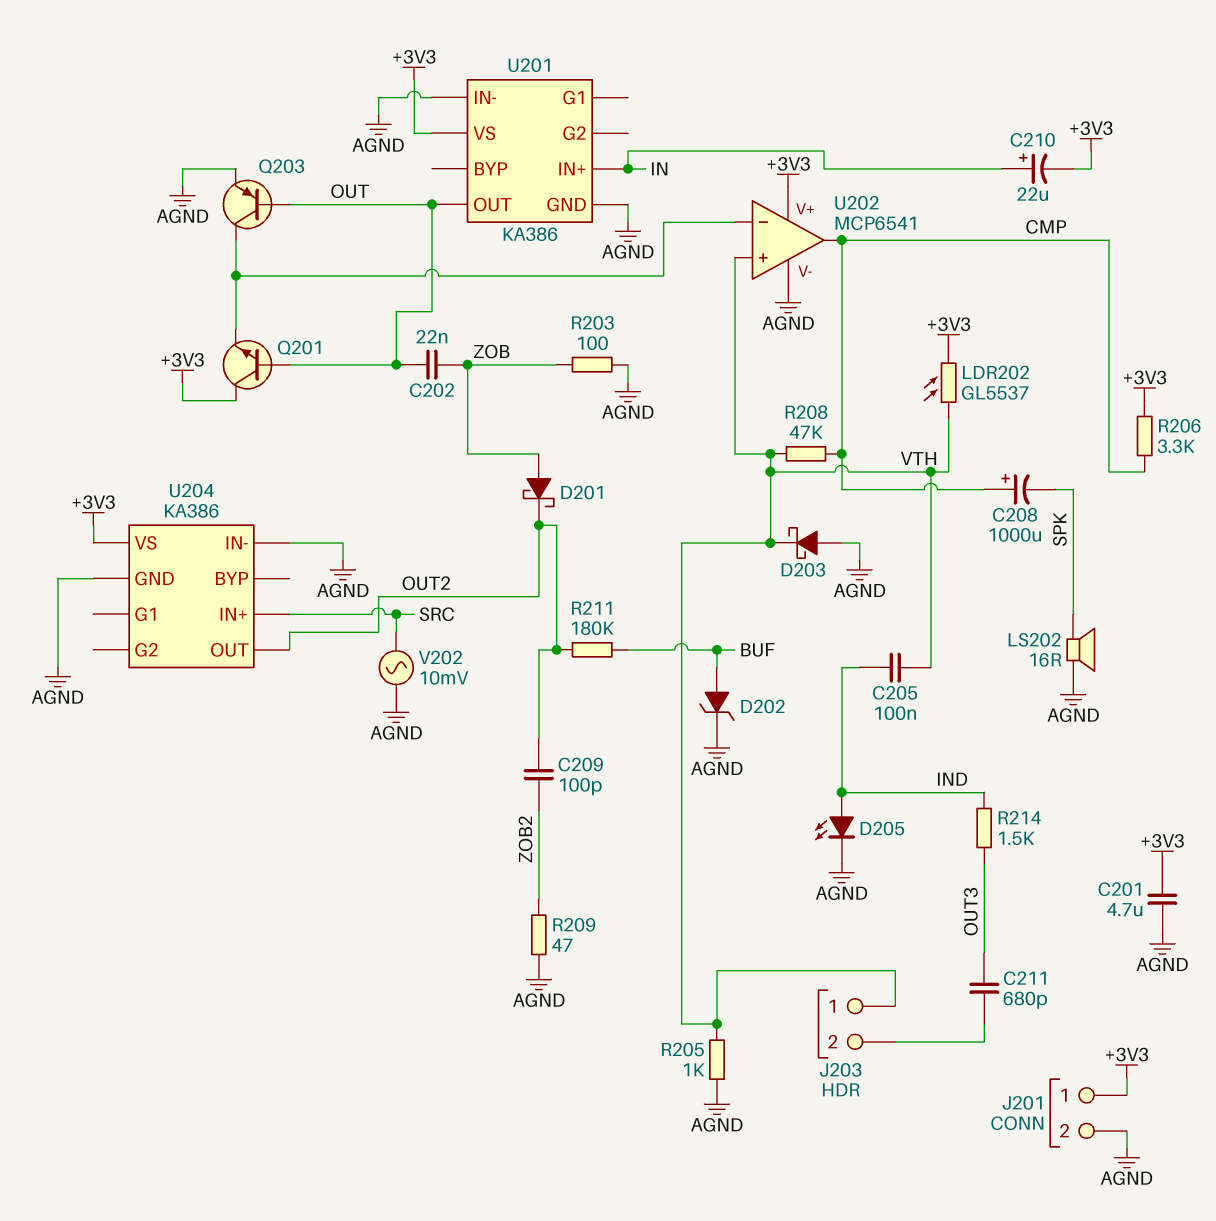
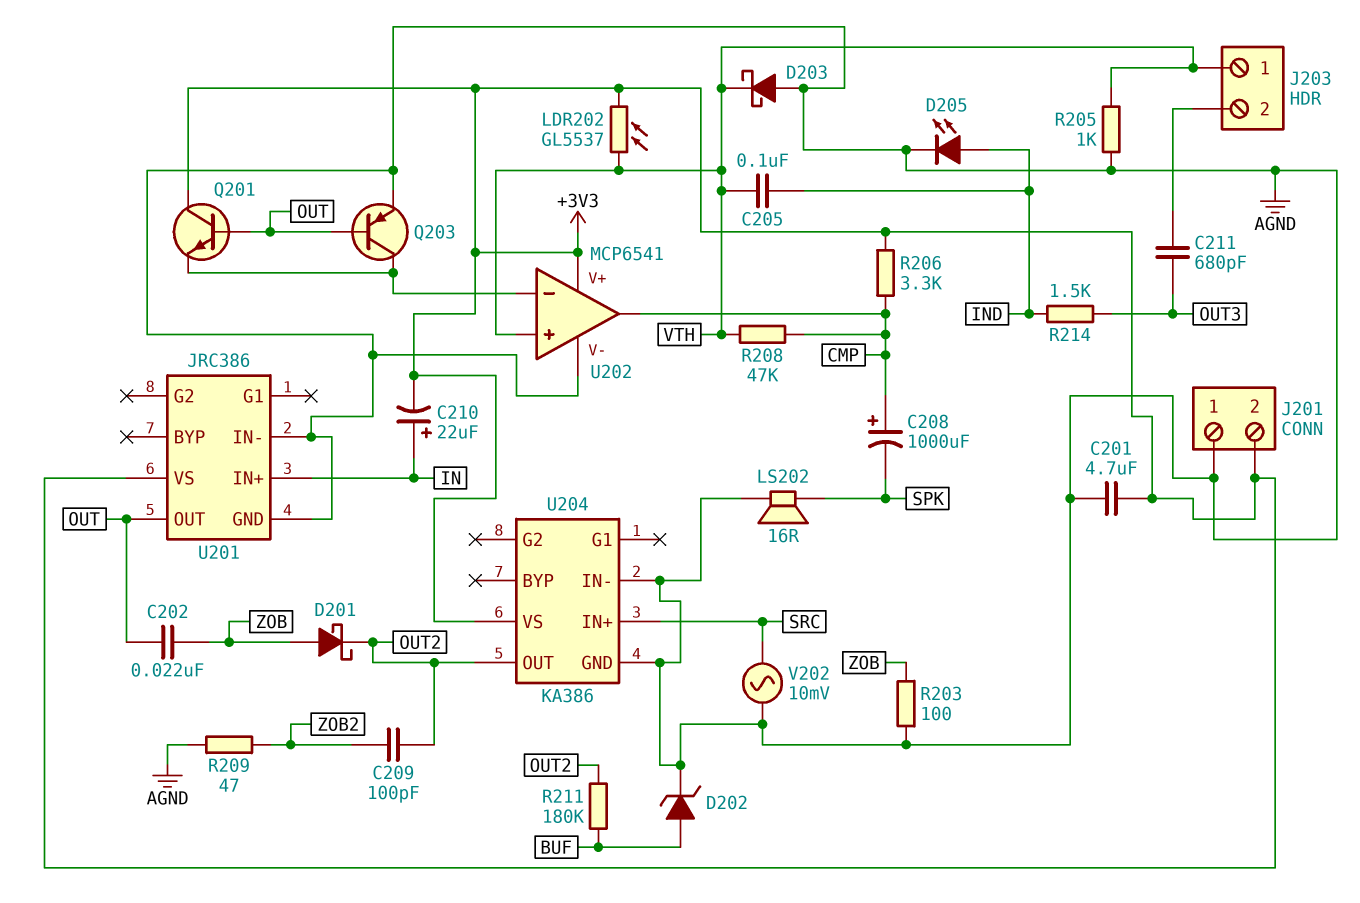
J201 pin 1: +3V3 -> AGND
J201 pin 2: AGND -> +3V3
U201: KA386 -> JRC386

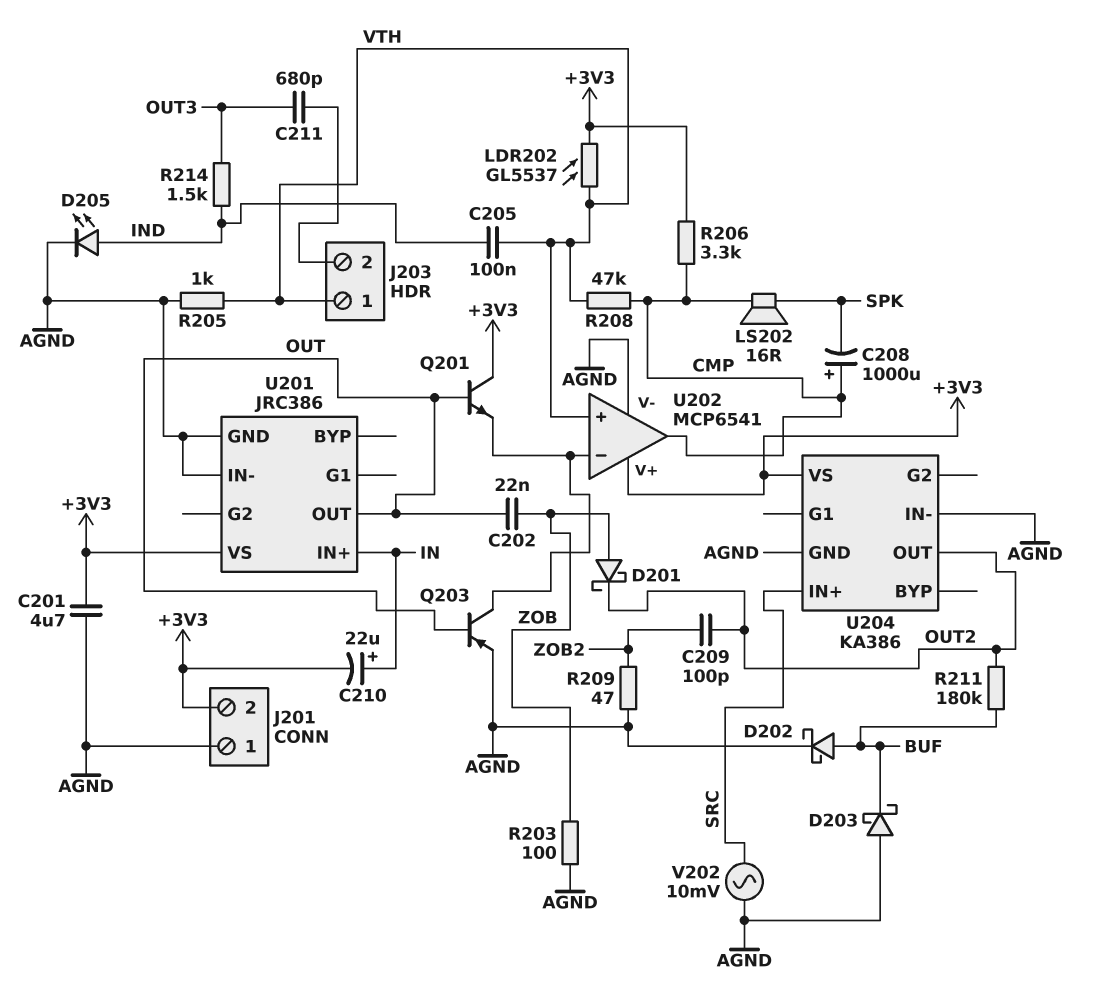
D202: zener (A BUF, K AGND) -> schottky (A BUF, K AGND)
D203: schottky (A AGND, K VTH) -> schottky (A AGND, K BUF)
LS202: speaker 16R (AGND, SPK) -> speaker 16R (CMP, SPK)

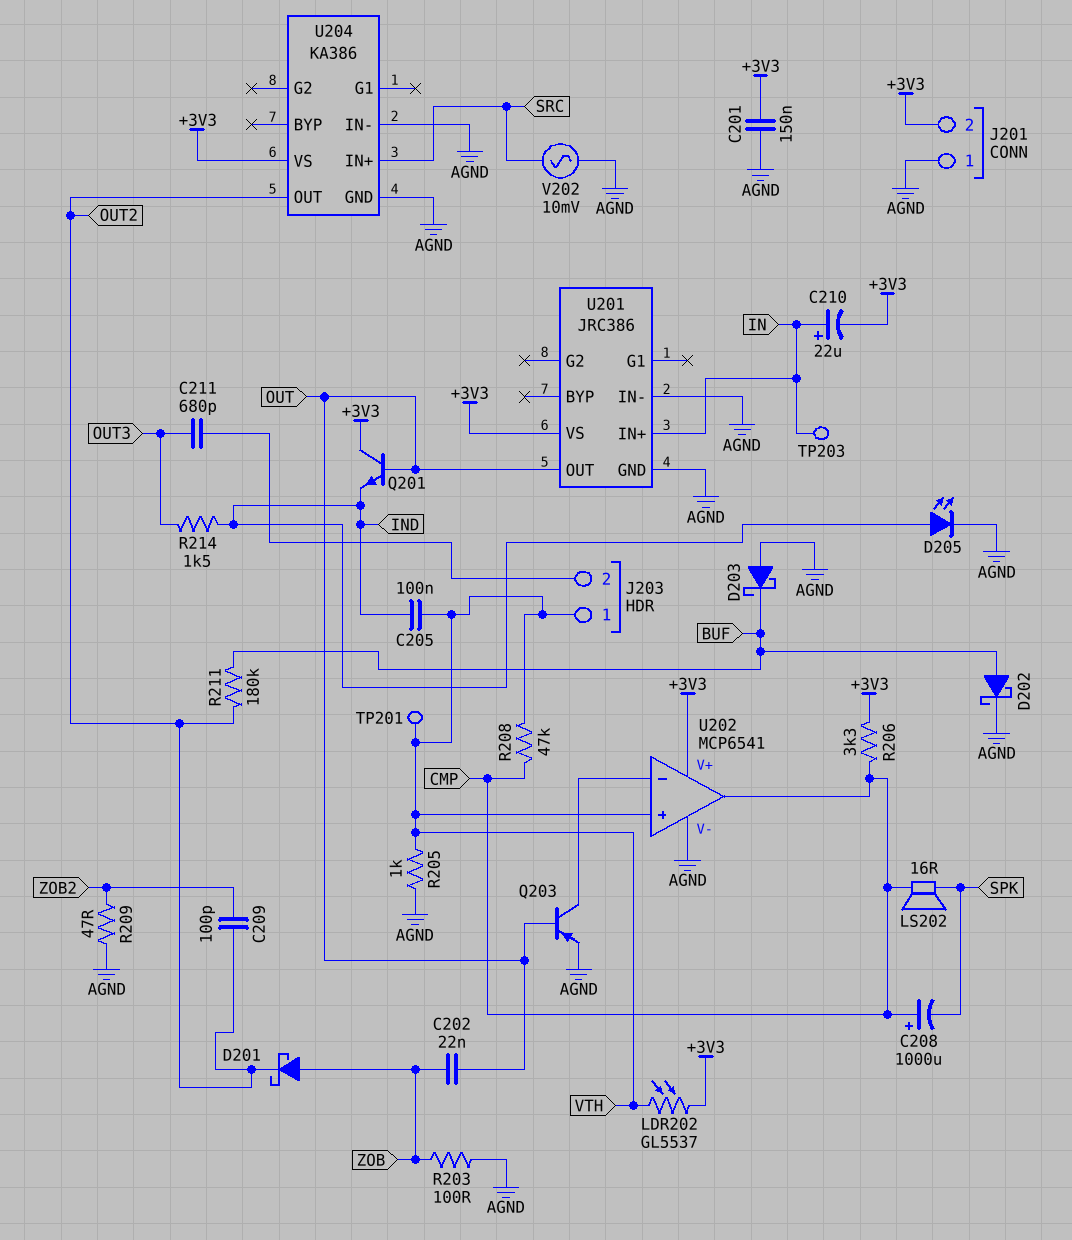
C201: 4.7uF (+3V3, AGND) -> 150nF (+3V3, AGND)
Q201: NPN (B OUT, C +3V3, E U202/in-) -> NPN (B OUT, C +3V3, E IND)
TP201: none -> test point (VTH)
TP203: none -> test point (IN)

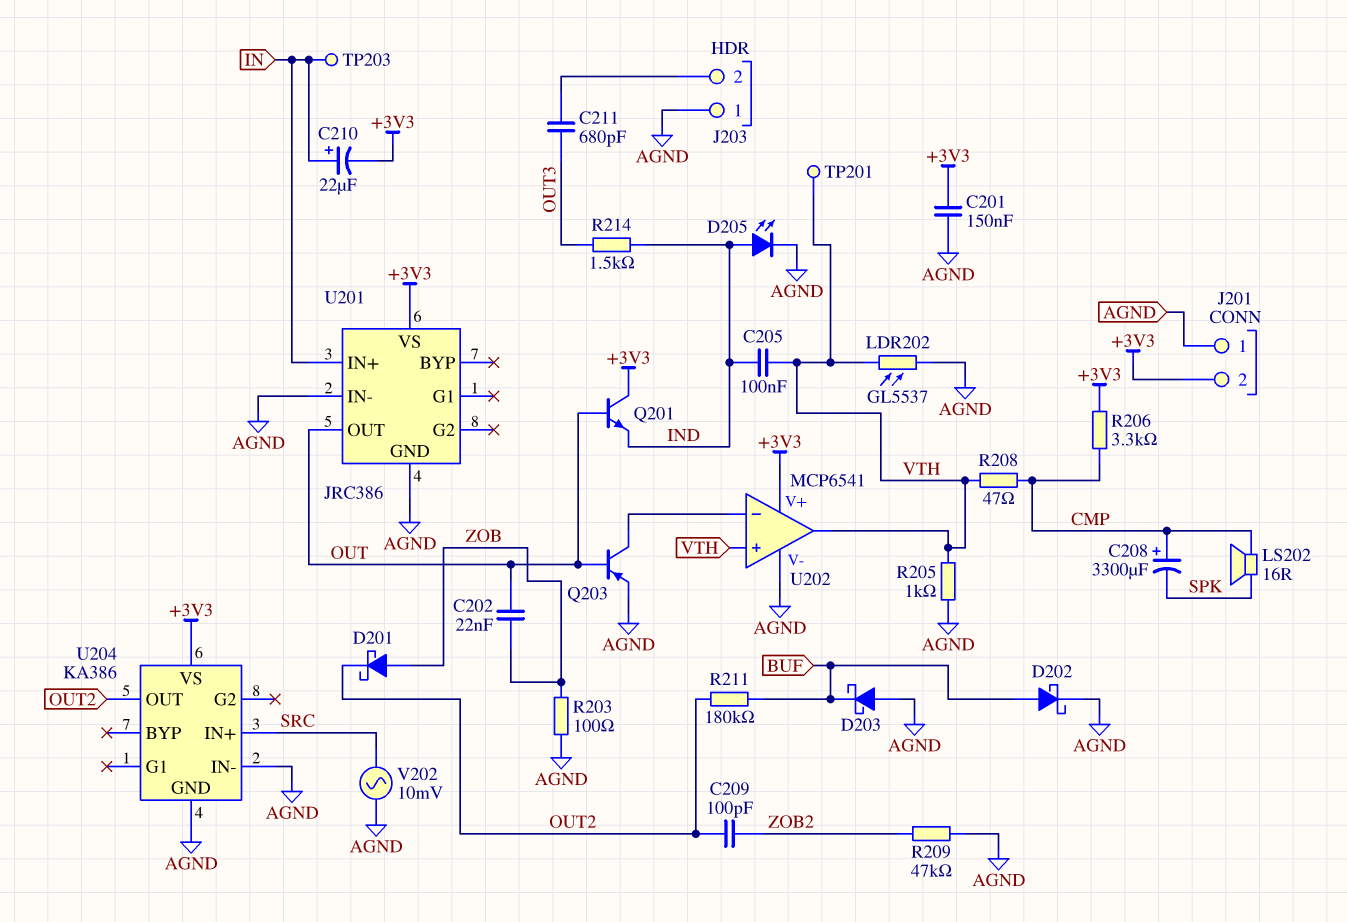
C208: 1000uF (plus CMP, minus SPK) -> 3300uF (plus CMP, minus SPK)
J203 pin 1: VTH -> AGND
LDR202: GL5537 (+3V3, VTH) -> GL5537 (AGND, VTH)
R208: 47k (CMP, VTH) -> 47 (CMP, VTH)
R209: 47 (AGND, ZOB2) -> 47k (AGND, ZOB2)
U202 pin out: CMP -> VTH

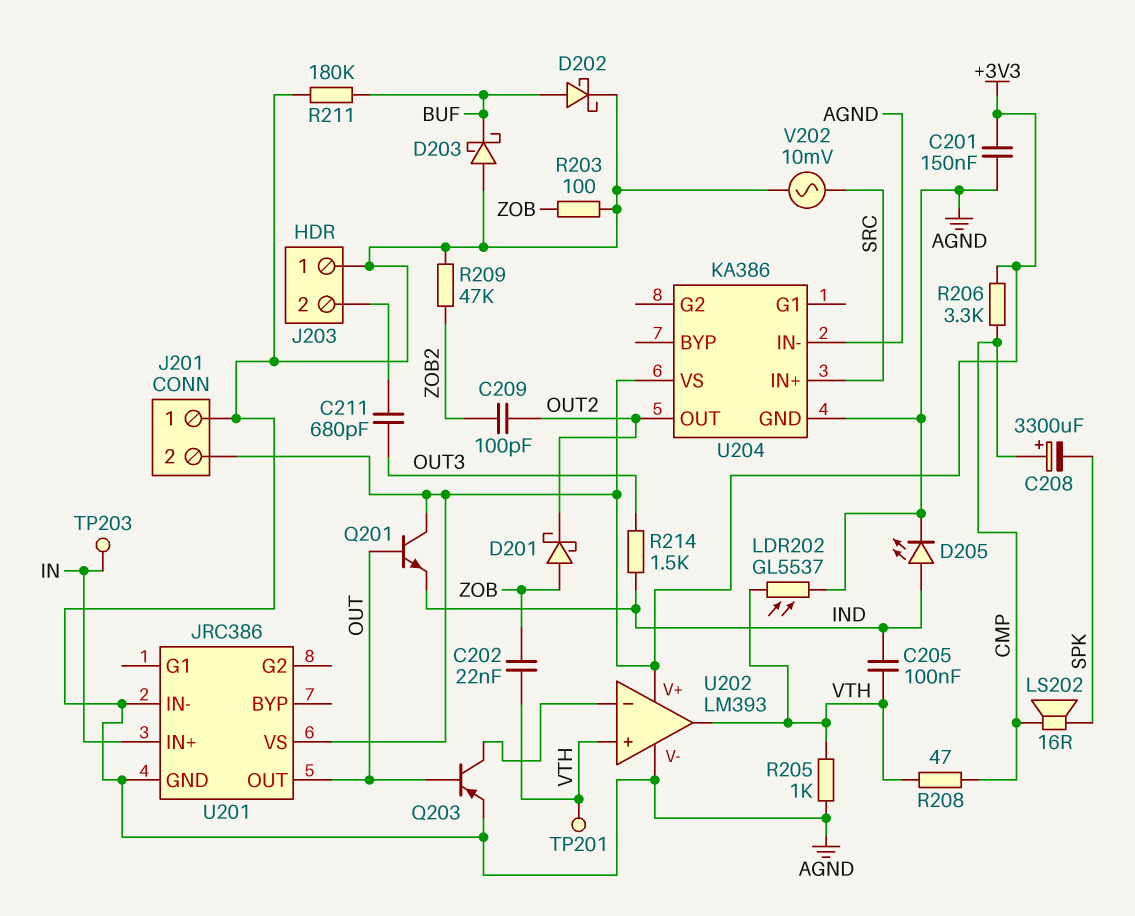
C202: 22nF (OUT, ZOB) -> 22nF (VTH, ZOB)
C210: 22uF (plus IN, minus +3V3) -> none
R211: 180k (BUF, OUT2) -> 180k (AGND, BUF)
U202: MCP6541 -> LM393

